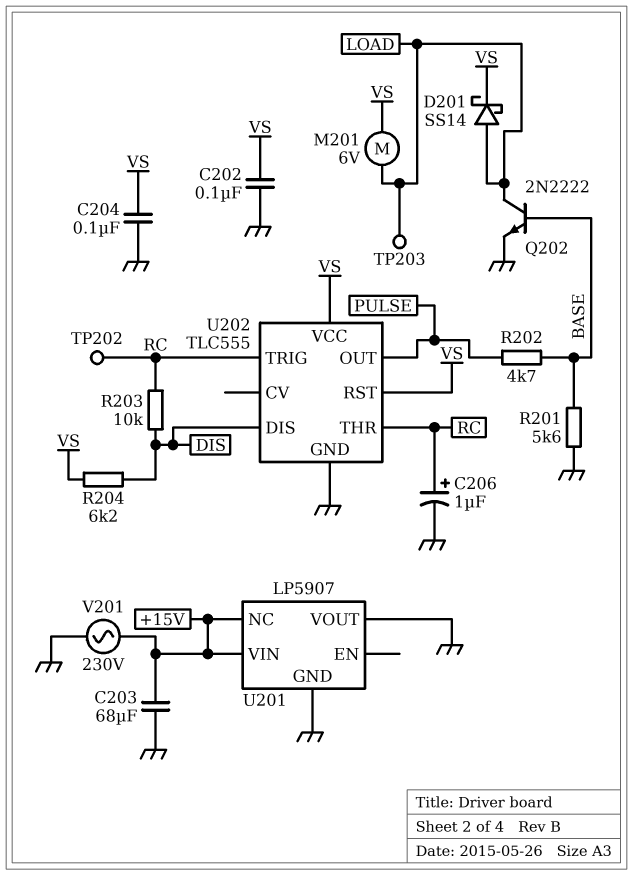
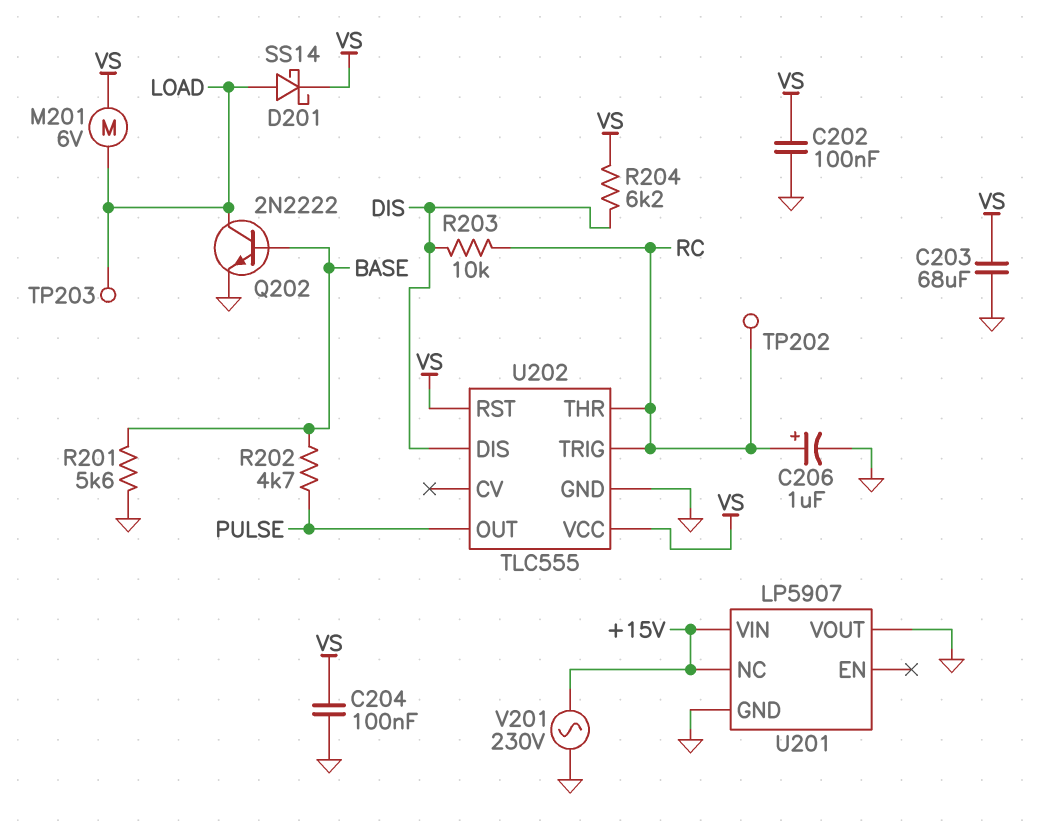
C203: 68uF (+15V, GND) -> 68uF (GND, VS)

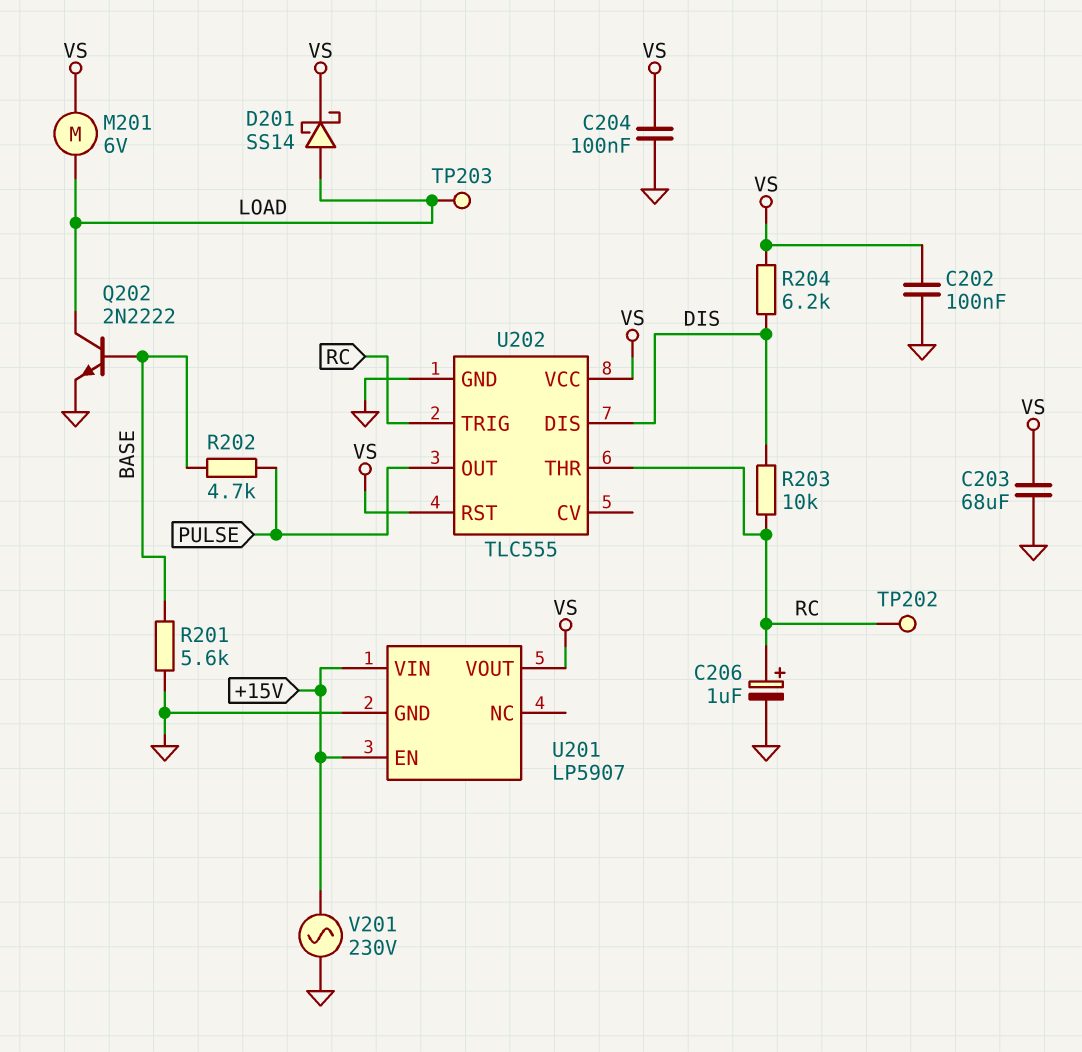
U201 pin EN: none -> +15V
U201 pin NC: +15V -> none
U201 pin VOUT: GND -> VS

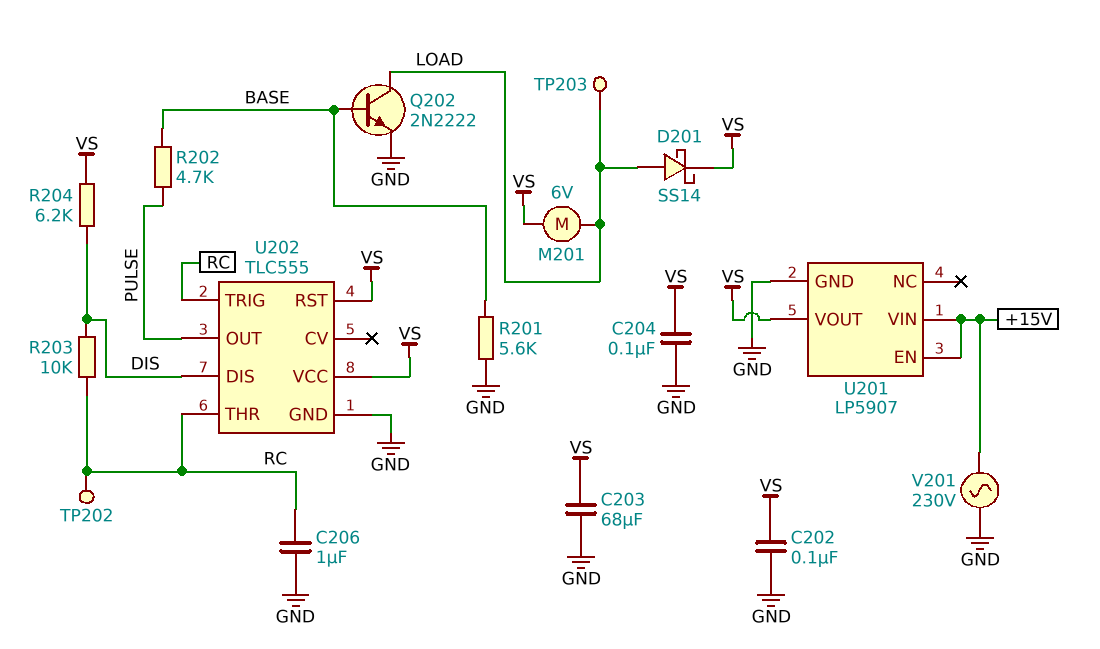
C206: 1uF (plus RC, minus GND) -> 1uF (GND, RC)

